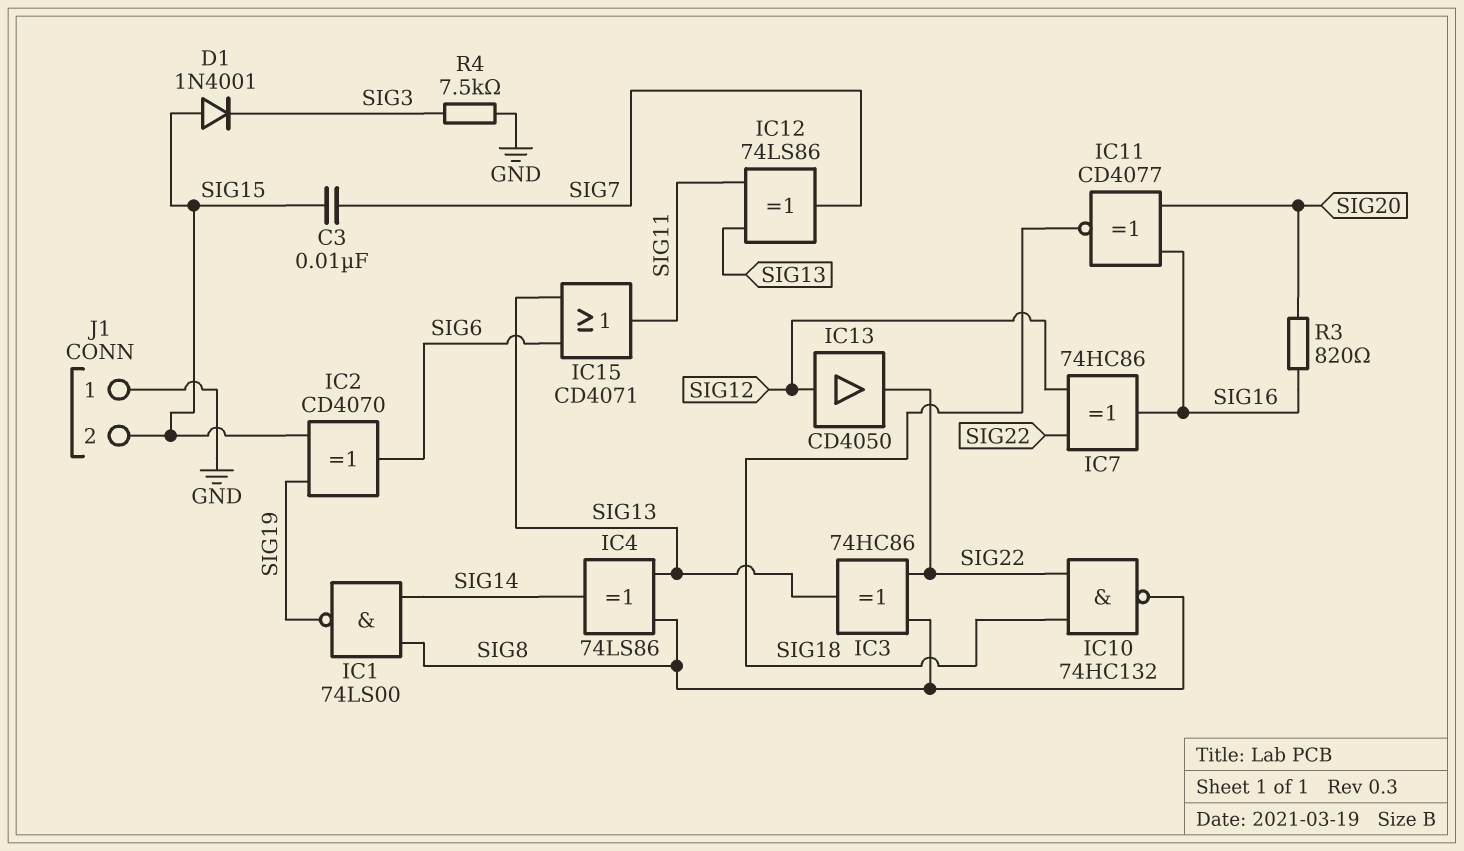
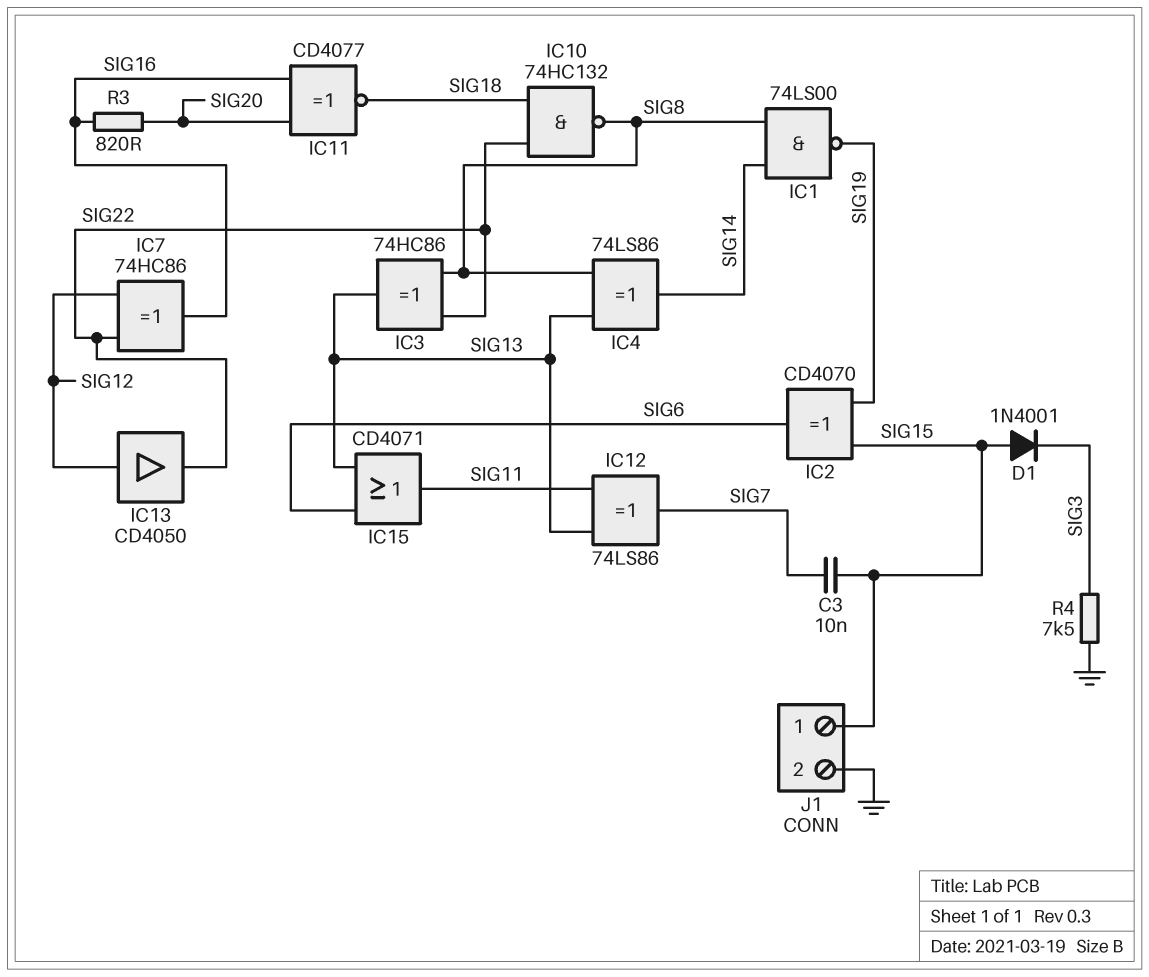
J1 pin 1: GND -> SIG15
J1 pin 2: SIG15 -> GND

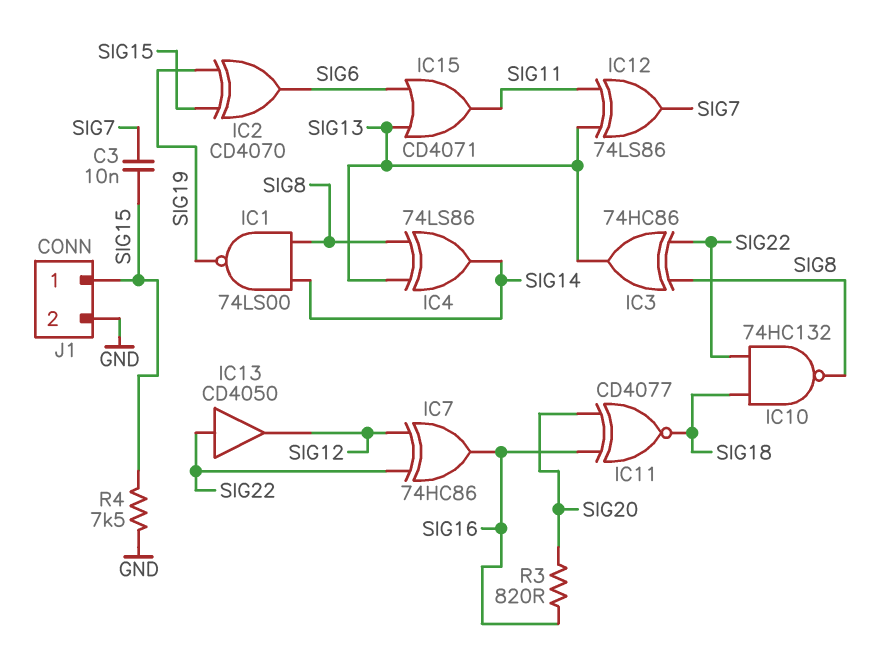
D1: diode 1N4001 (A SIG15, K SIG3) -> none
IC13: buffer CD4050 (in SIG12, out SIG22) -> buffer CD4050 (in SIG22, out SIG12)
R4: 7.5k (GND, SIG3) -> 7.5k (GND, SIG15)

